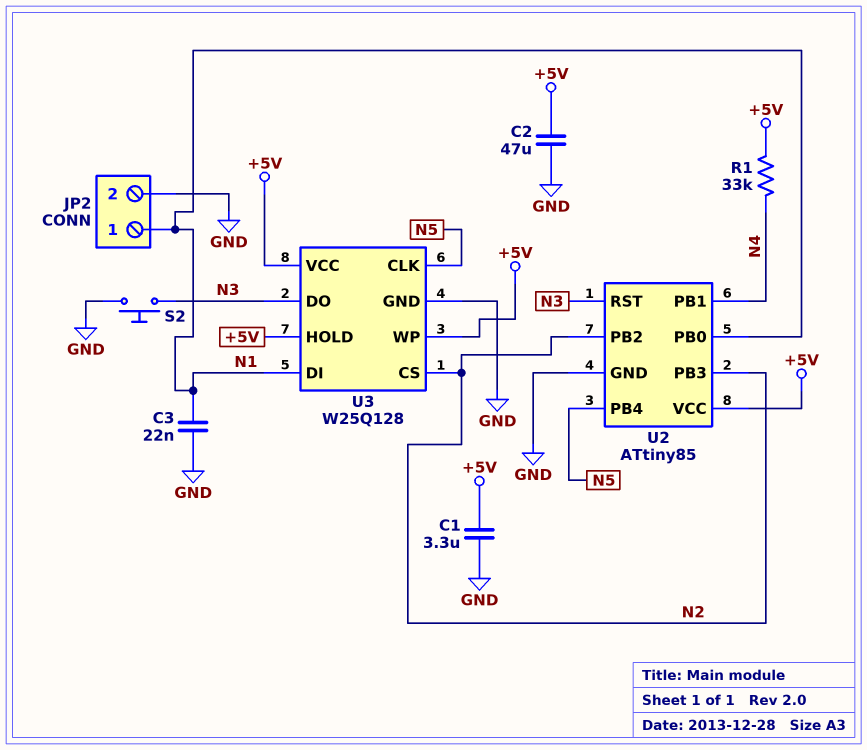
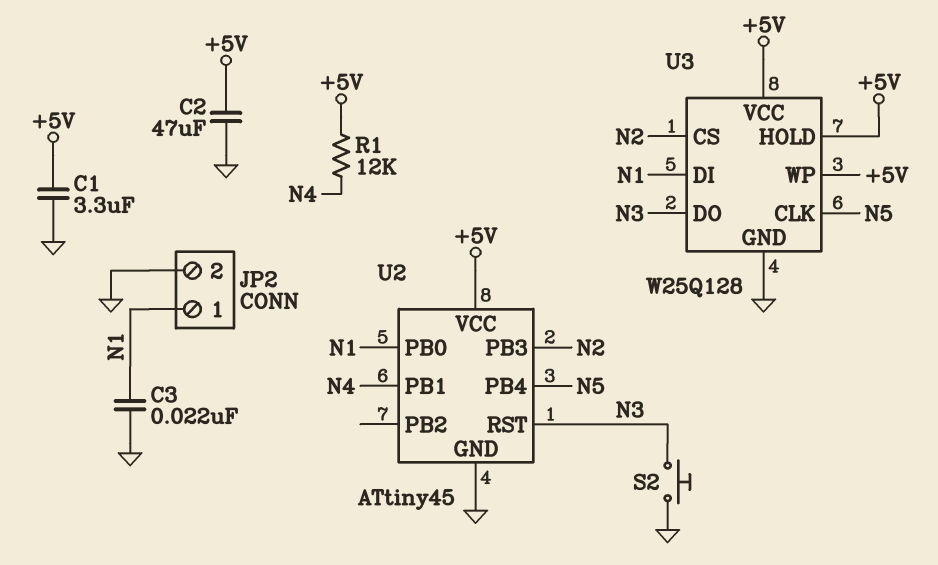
R1: 33k (+5V, N4) -> 12k (+5V, N4)
U2: ATtiny85 -> ATtiny45
U2 pin PB2: N2 -> none

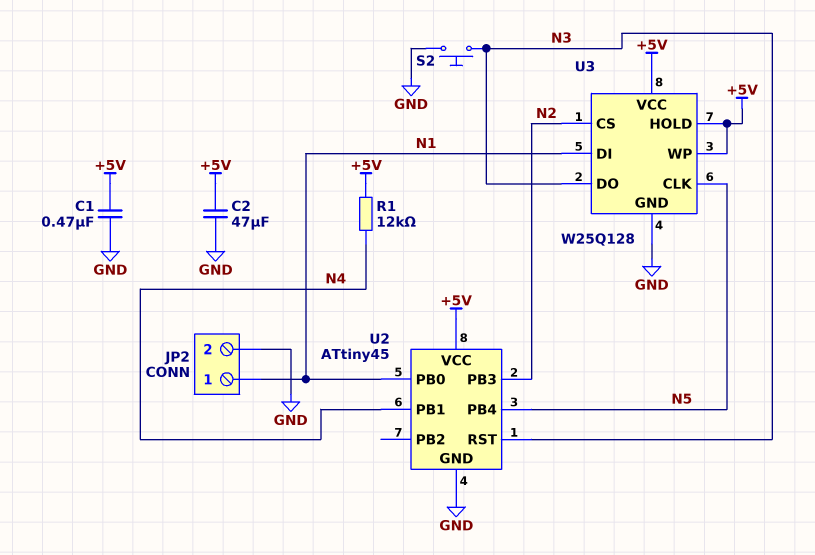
C1: 3.3uF (+5V, GND) -> 470nF (+5V, GND)
C3: 22nF (GND, N1) -> none

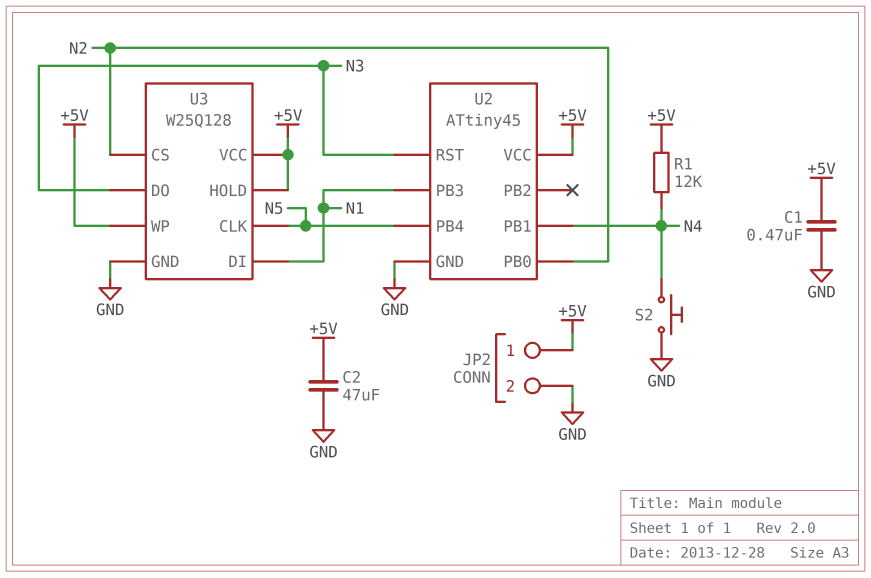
JP2 pin 1: N1 -> +5V
S2: button (GND, N3) -> button (GND, N4)
U2 pin PB0: N1 -> N2
U2 pin PB3: N2 -> N1

